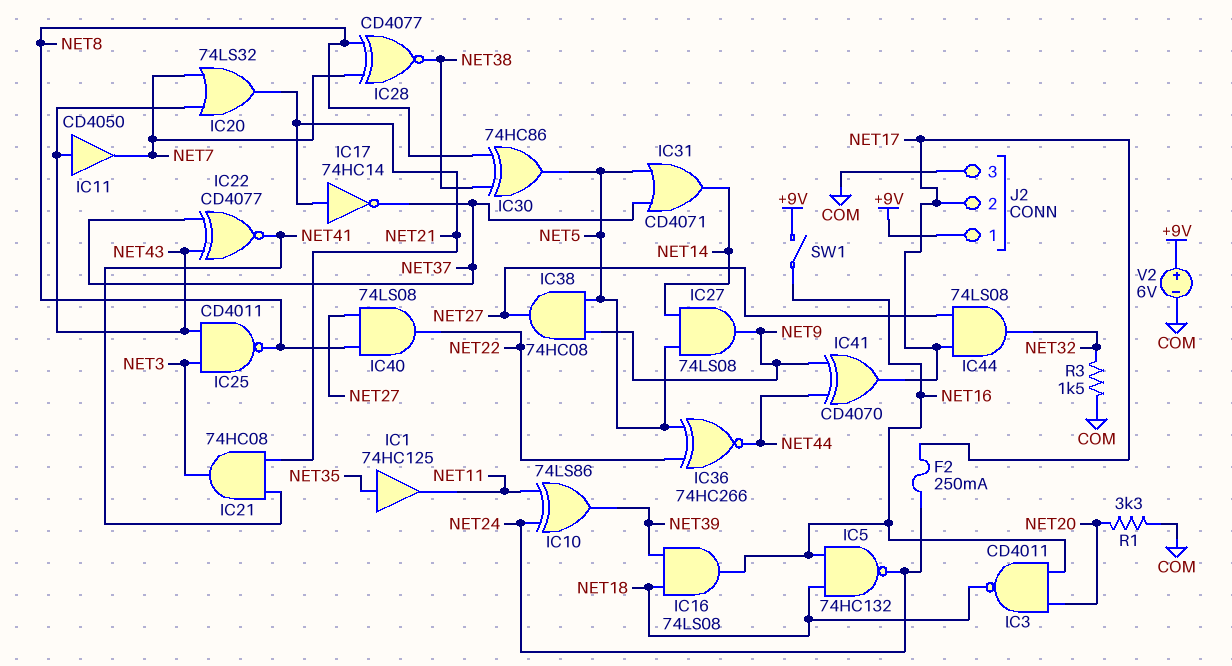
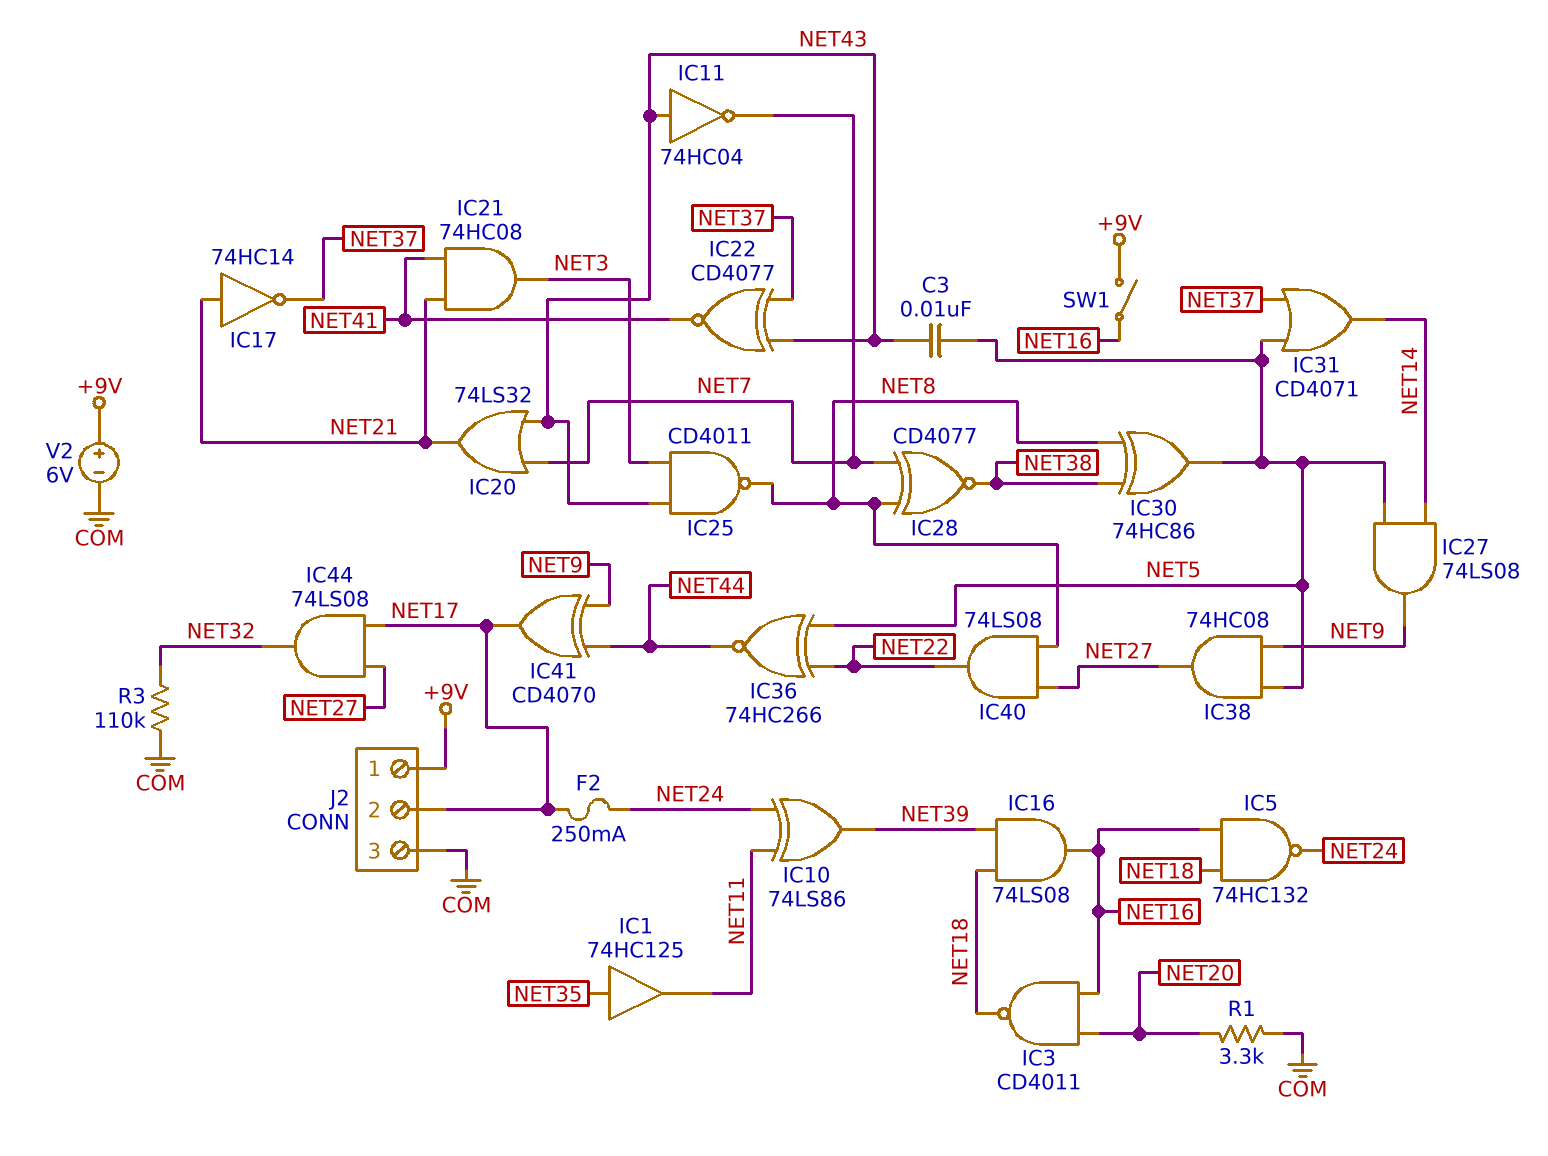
C3: none -> 10nF (NET5, NET43)
IC11: buffer CD4050 (in NET43, out NET7) -> NOT 74HC04 (in NET43, out NET7)
R3: 1.5k (COM, NET32) -> 110k (COM, NET32)

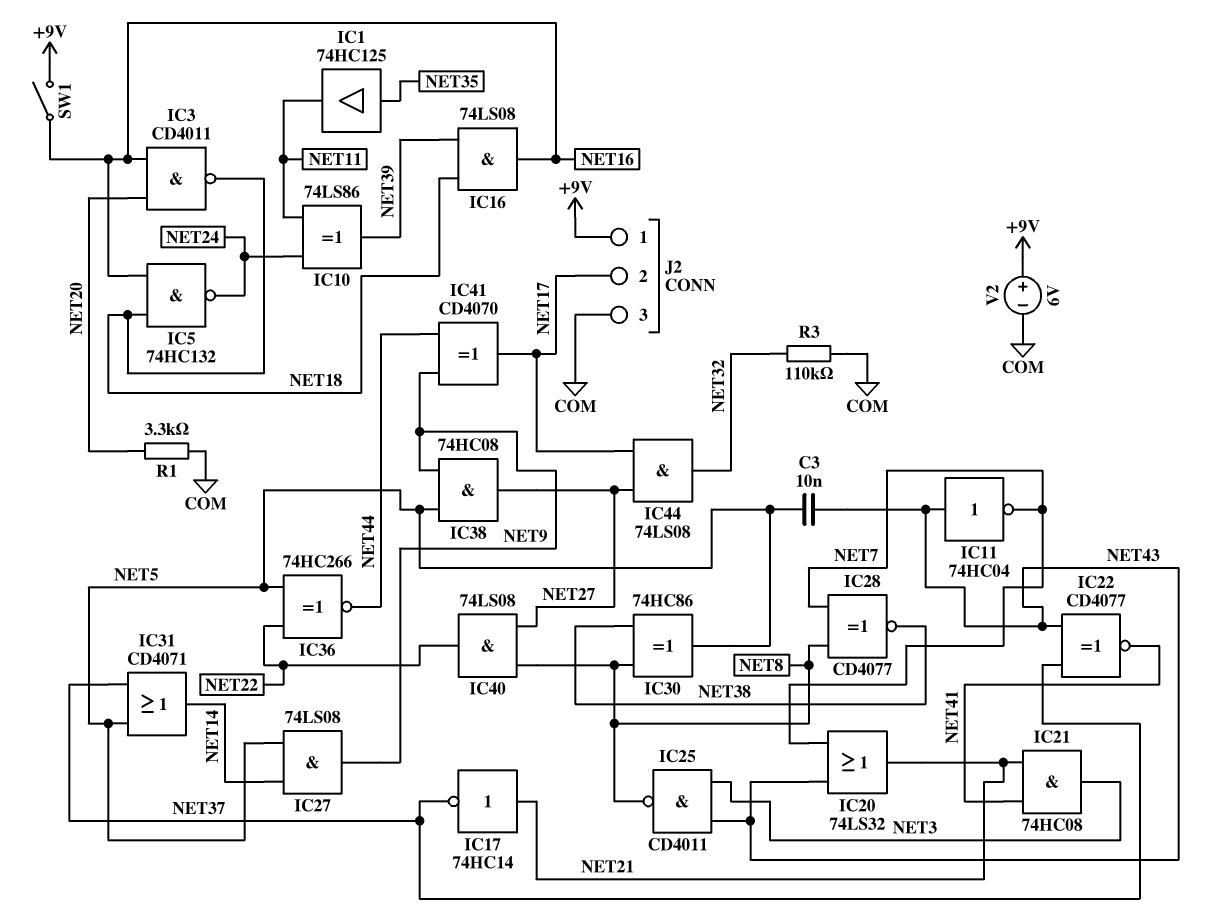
F2: 250mA (NET17, NET24) -> none

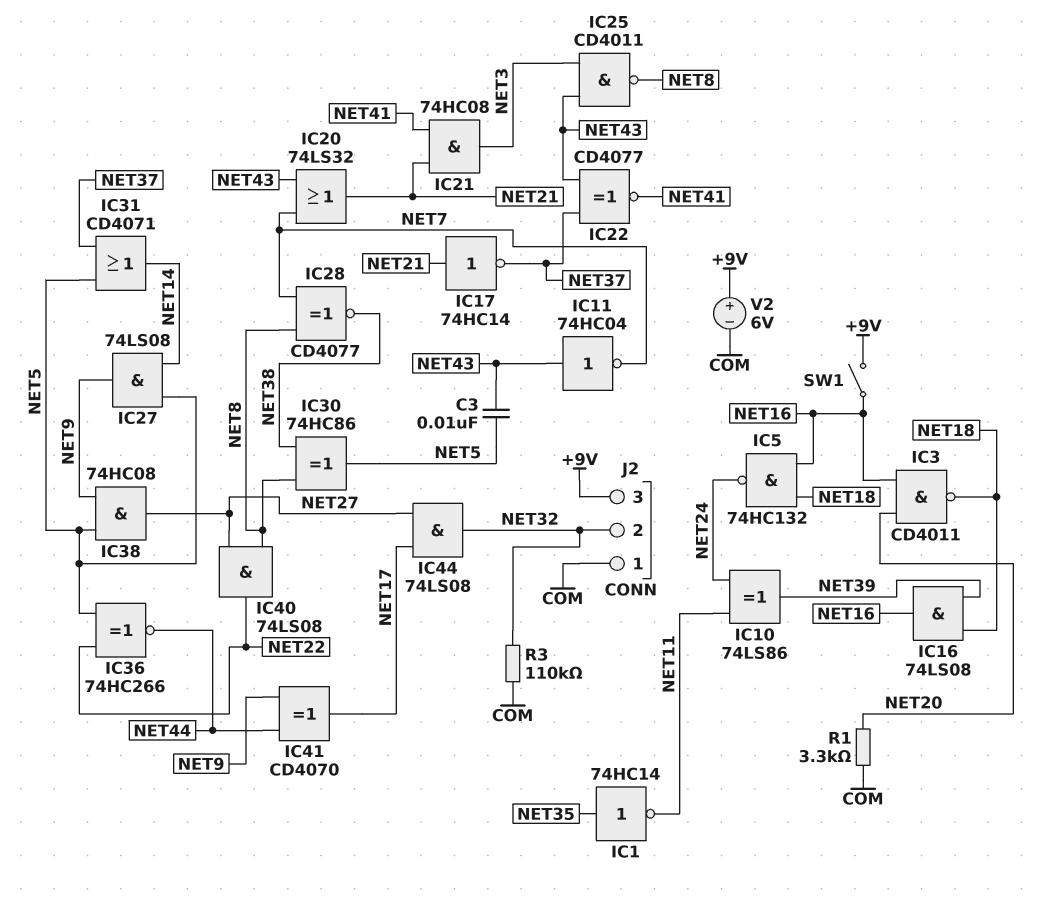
IC1: buffer 74HC125 (in NET35, out NET11) -> NOT 74HC14 (in NET35, out NET11)
J2 pin 1: +9V -> COM
J2 pin 2: NET17 -> NET32
J2 pin 3: COM -> +9V

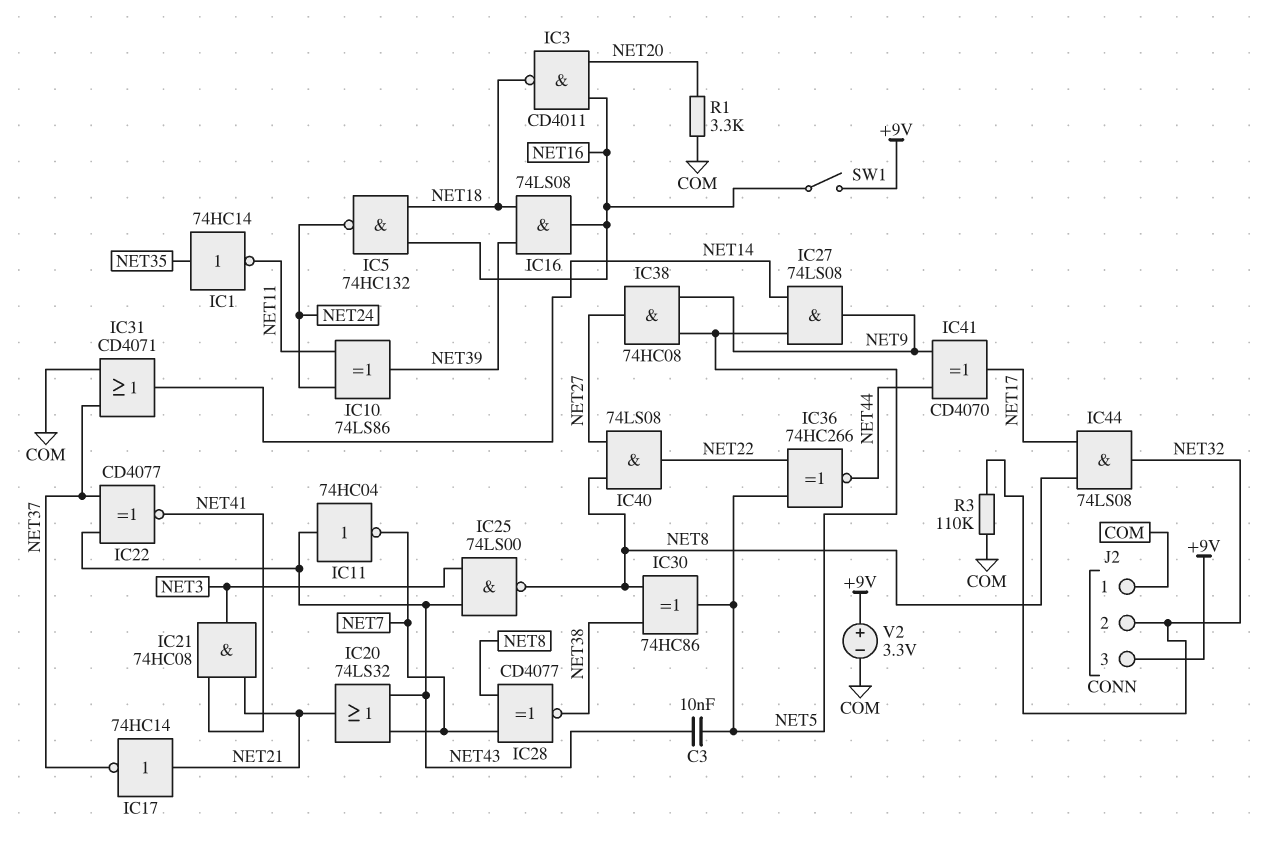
IC25: NAND CD4011 (in NET3, in NET43, out NET8) -> NAND 74LS00 (in NET3, in NET43, out NET8)
IC31: OR CD4071 (in NET5, in NET37, out NET14) -> OR CD4071 (in COM, in NET37, out NET14)
IC44: AND 74LS08 (in NET17, in NET27, out NET32) -> AND 74LS08 (in NET8, in NET17, out NET32)
V2: 6V (plus +9V, minus COM) -> 3.3V (plus +9V, minus COM)

